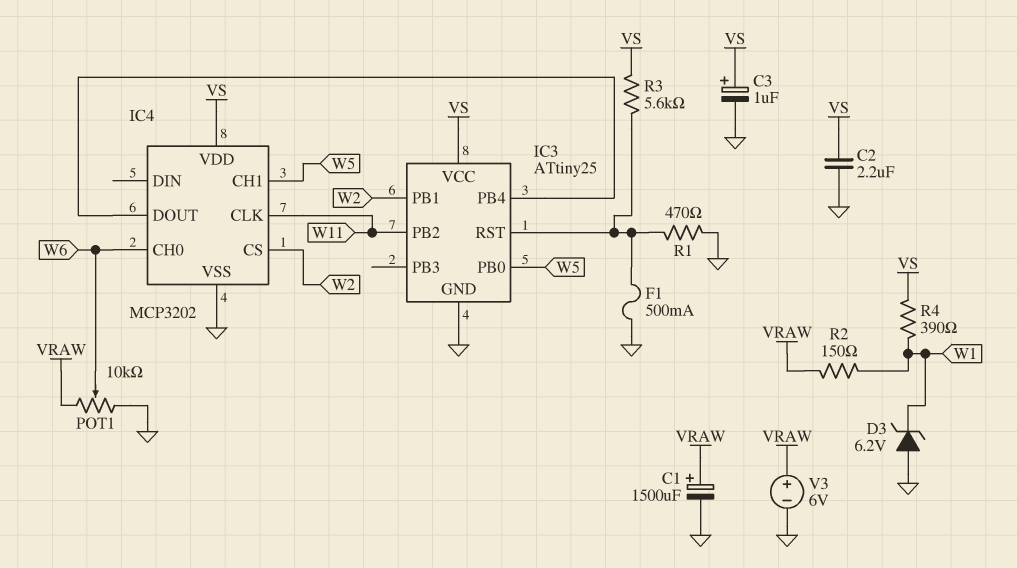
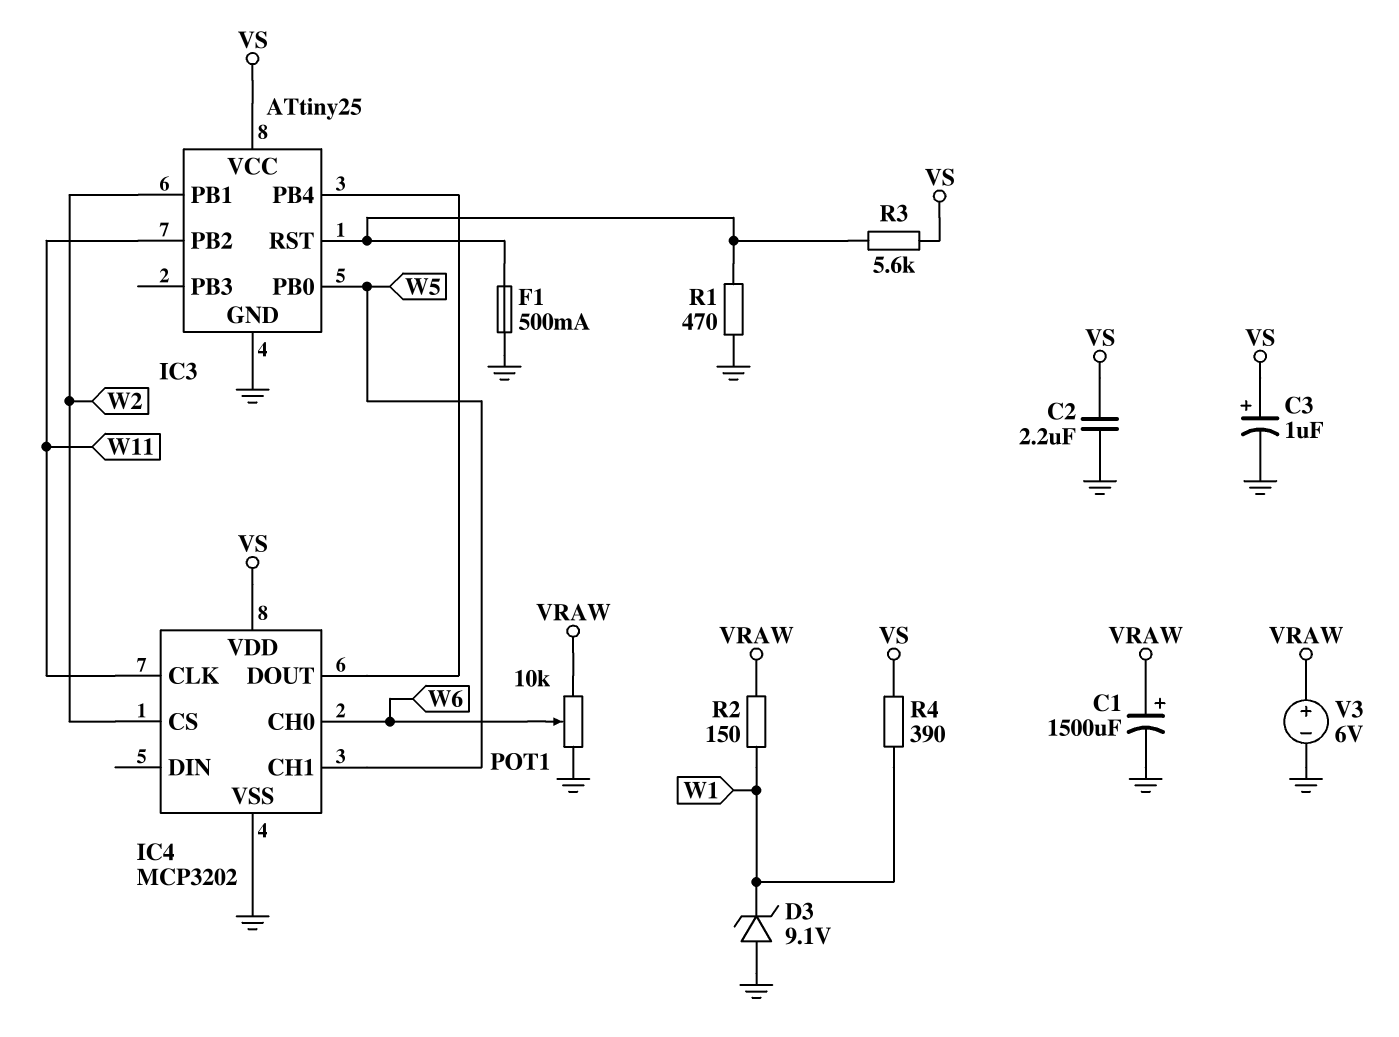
D3: zener 6.2V (A GND, K W1) -> zener 9.1V (A GND, K W1)

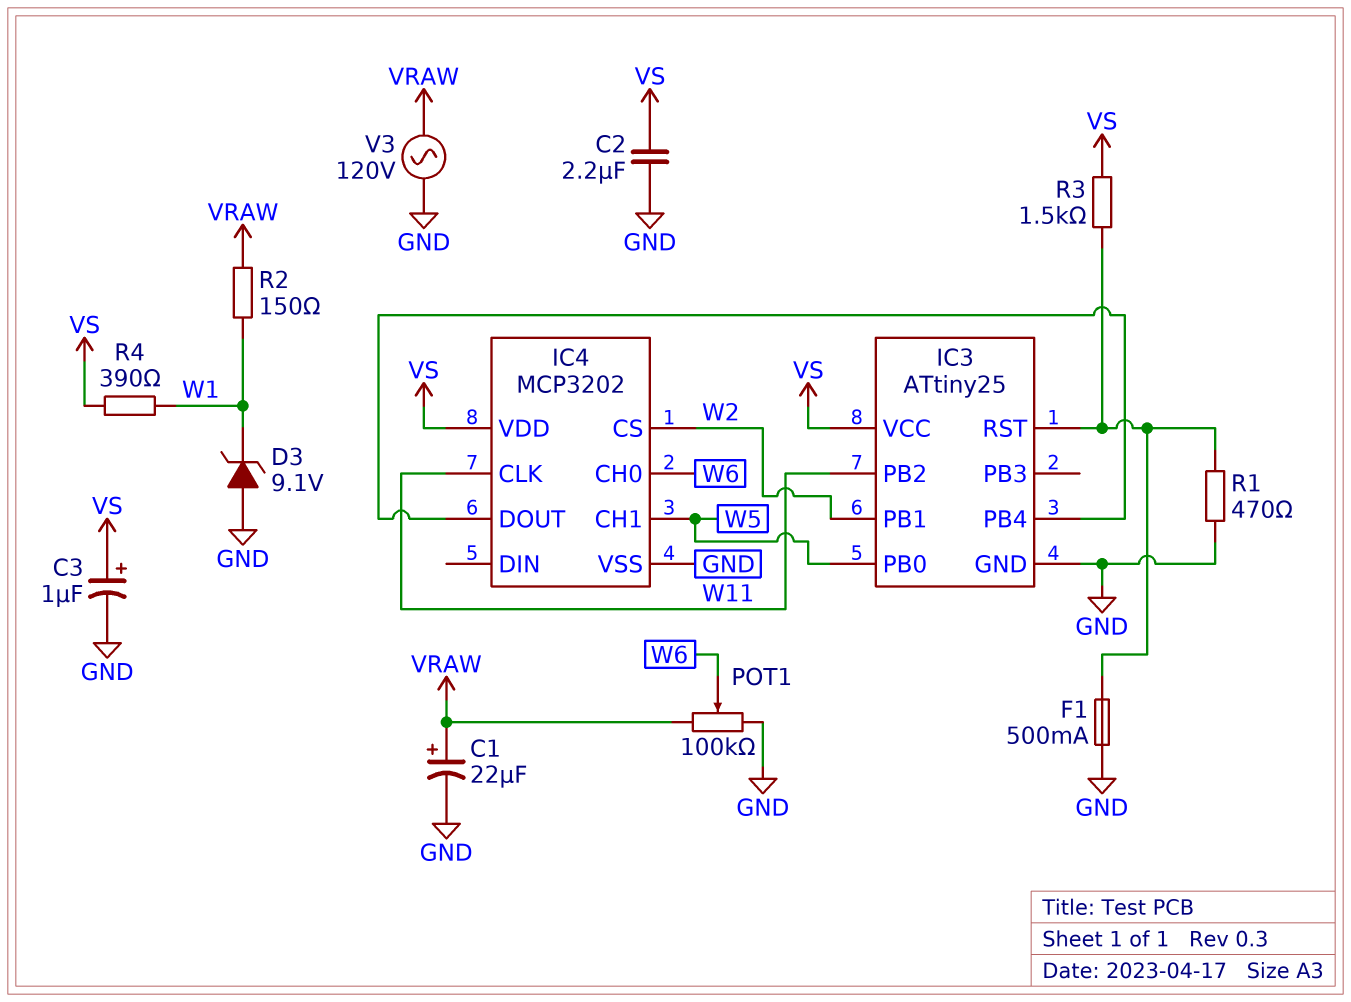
C1: 1500uF (plus VRAW, minus GND) -> 22uF (plus VRAW, minus GND)
POT1: 10k (GND, VRAW, wiper W6) -> 100k (GND, VRAW, wiper W6)
R3: 5.6k (IC3/RST, VS) -> 1.5k (IC3/RST, VS)
V3: 6V (plus VRAW, minus GND) -> AC 120V (GND, VRAW)

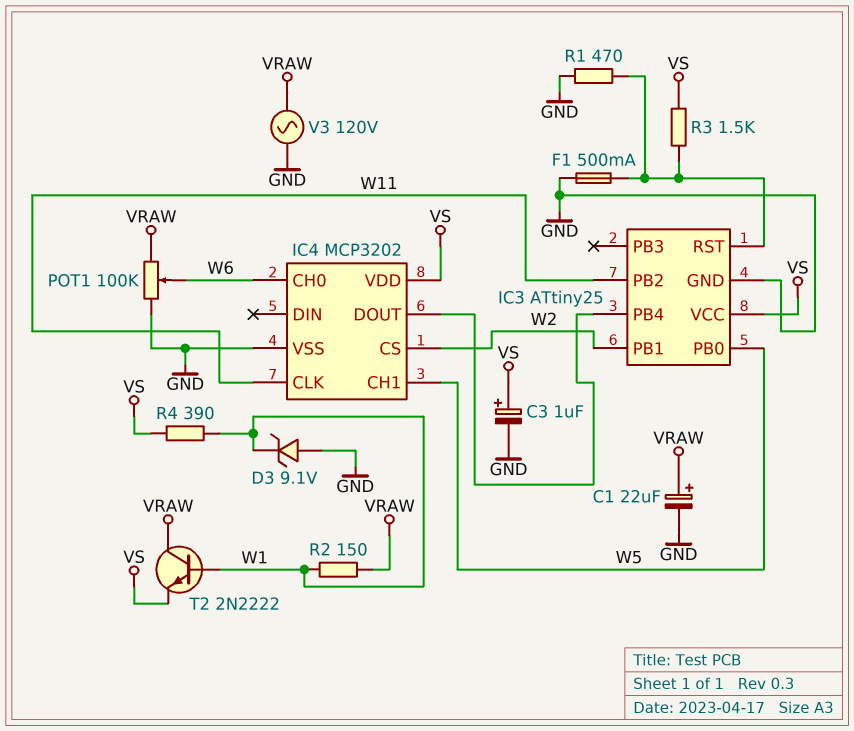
C2: 2.2uF (GND, VS) -> none
T2: none -> NPN 2N2222 (B W1, C VRAW, E VS)

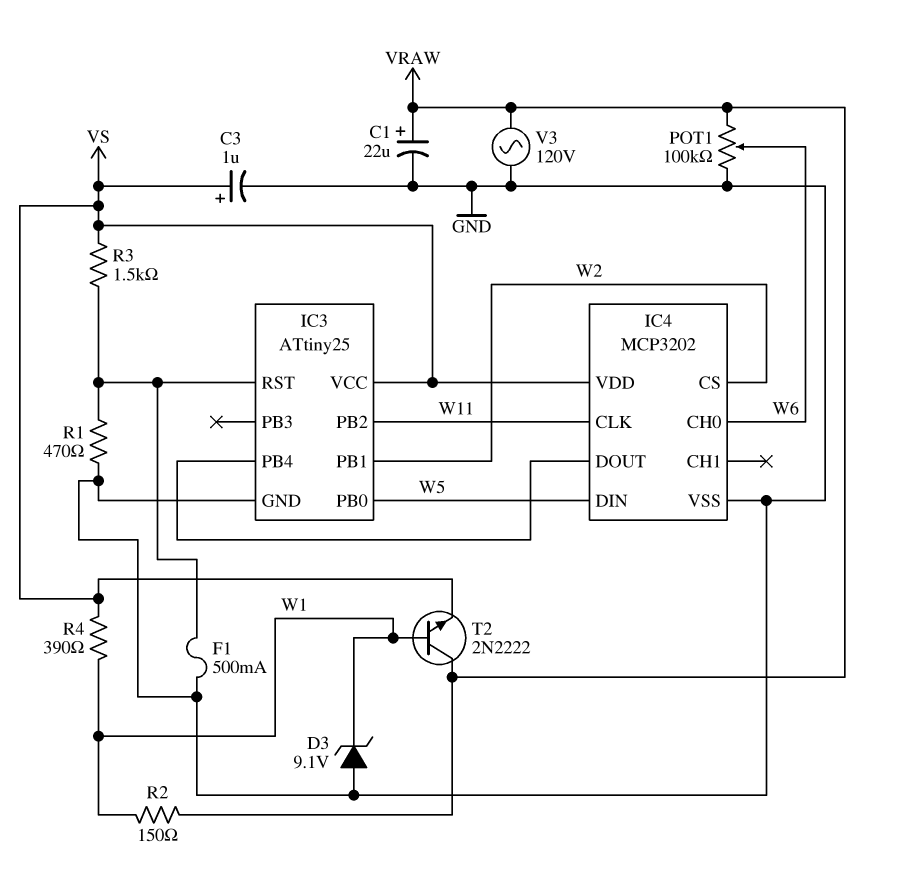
IC4 pin CH1: W5 -> none
IC4 pin DIN: none -> W5

